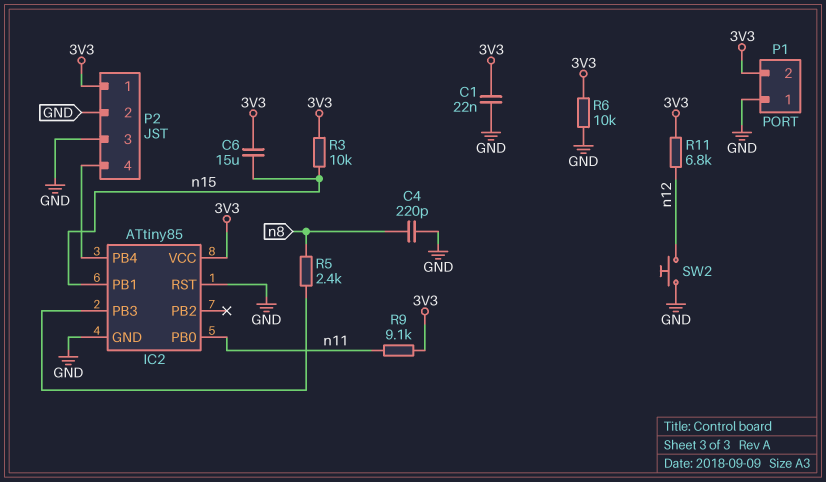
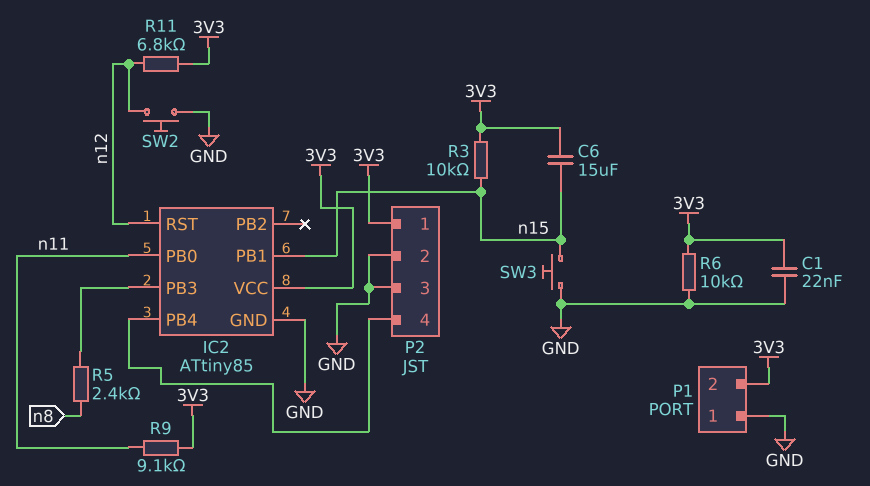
C4: 220pF (GND, n8) -> none
IC2 pin RST: GND -> n12
SW3: none -> button (GND, n15)

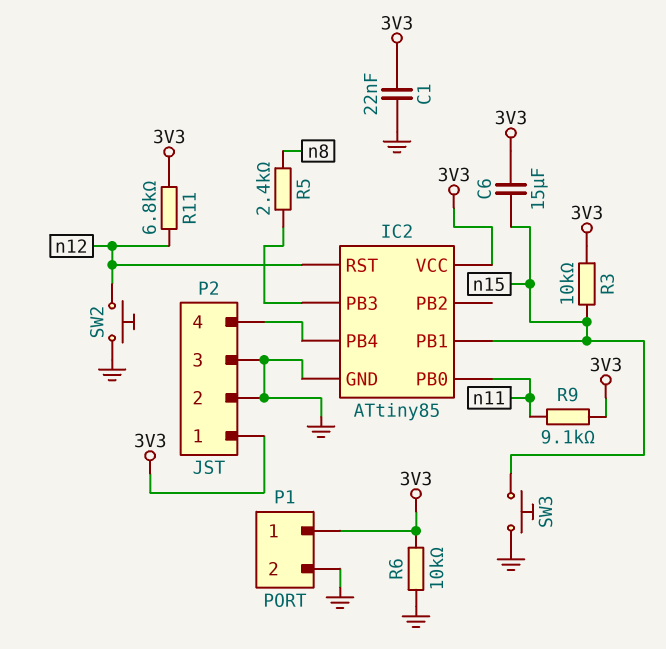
P1 pin 1: GND -> 3V3
P1 pin 2: 3V3 -> GND

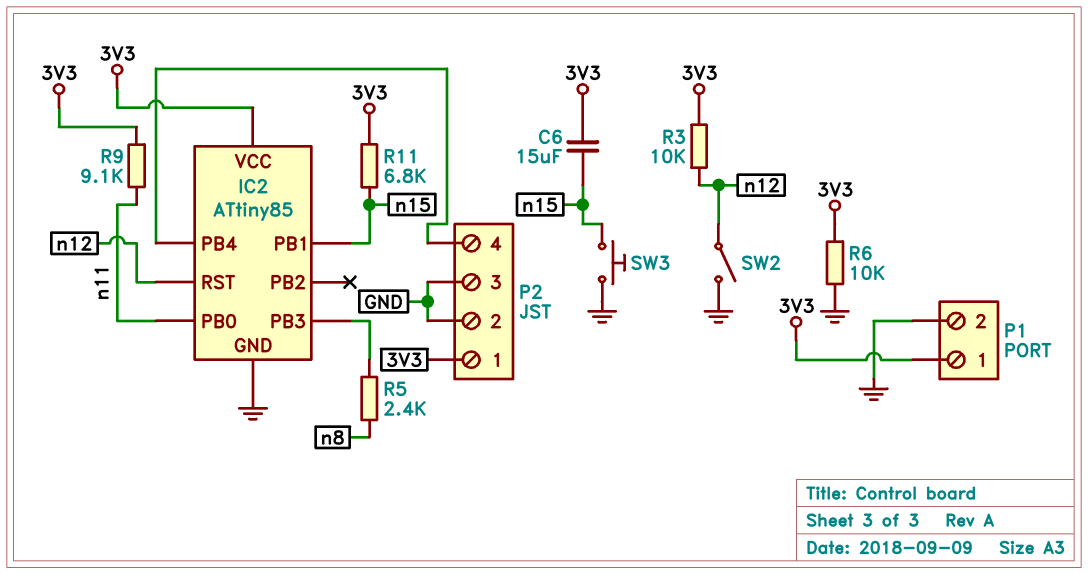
C1: 22nF (3V3, GND) -> none
R3: 10k (3V3, n15) -> 10k (3V3, n12)
R11: 6.8k (3V3, n12) -> 6.8k (3V3, n15)
SW2: button (GND, n12) -> switch (GND, n12)

